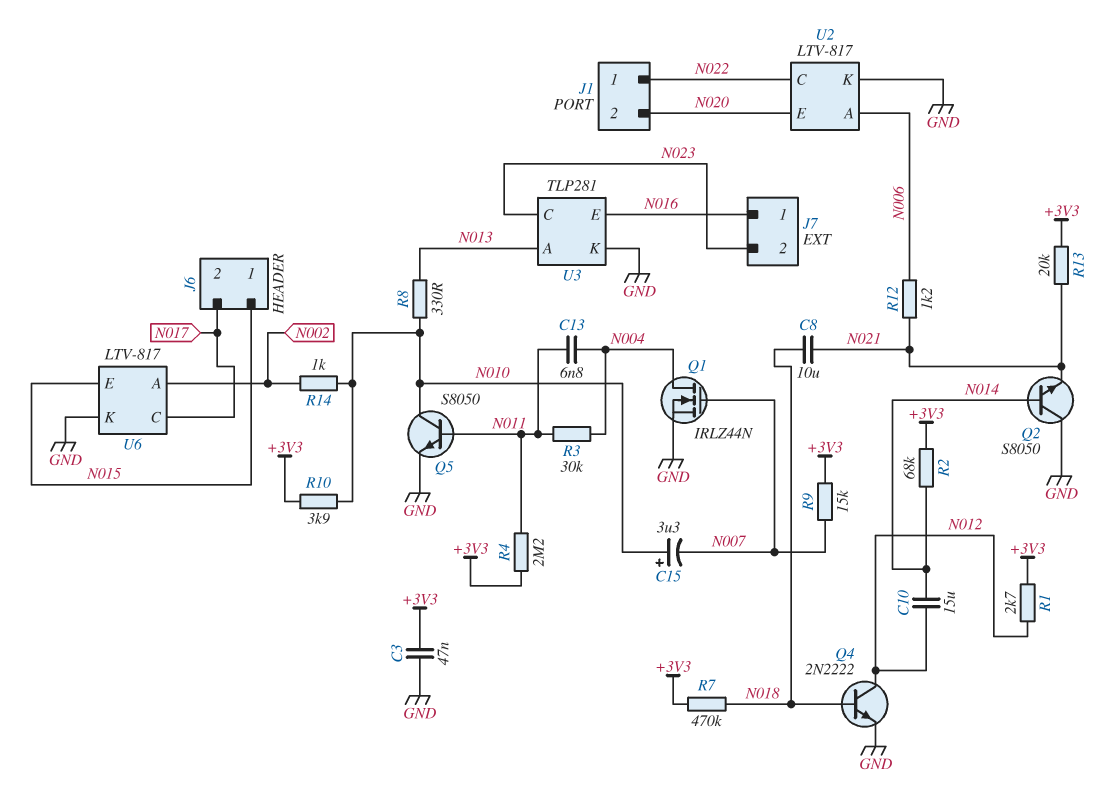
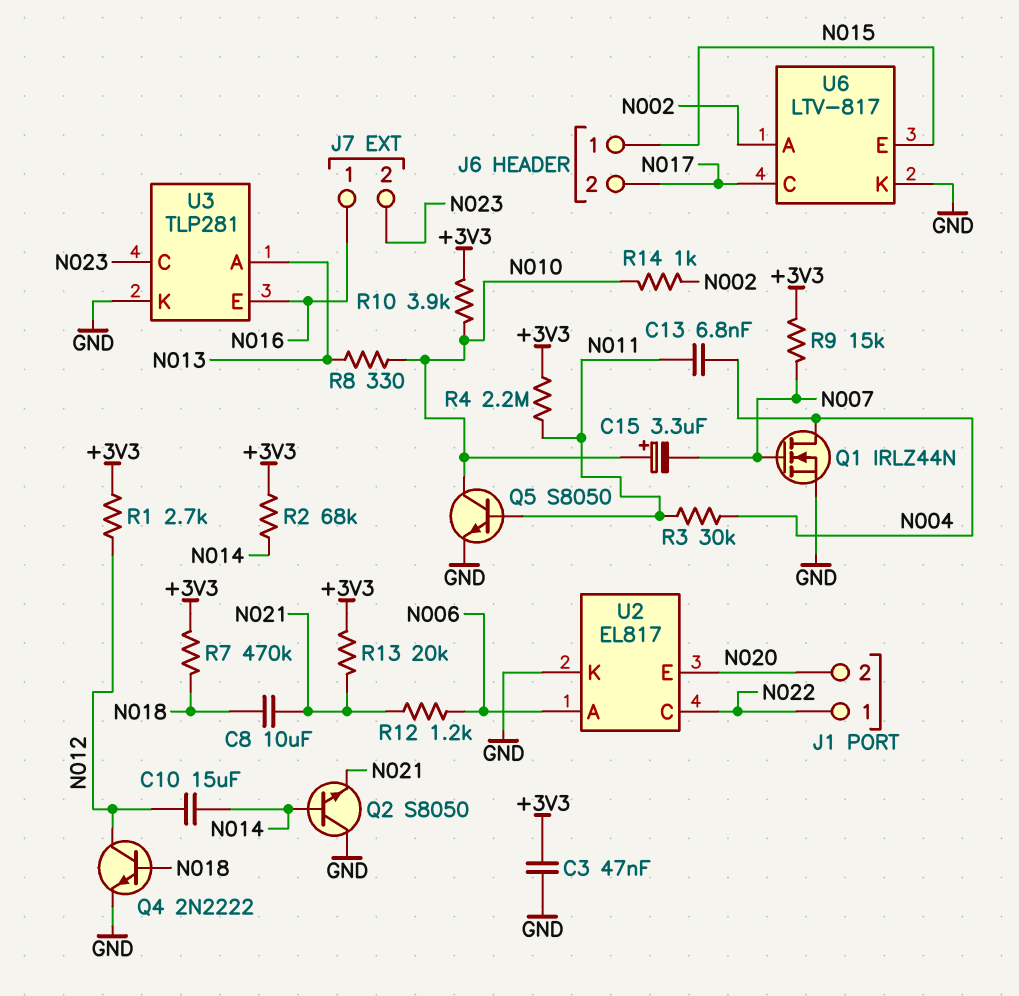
U2: LTV-817 -> EL817

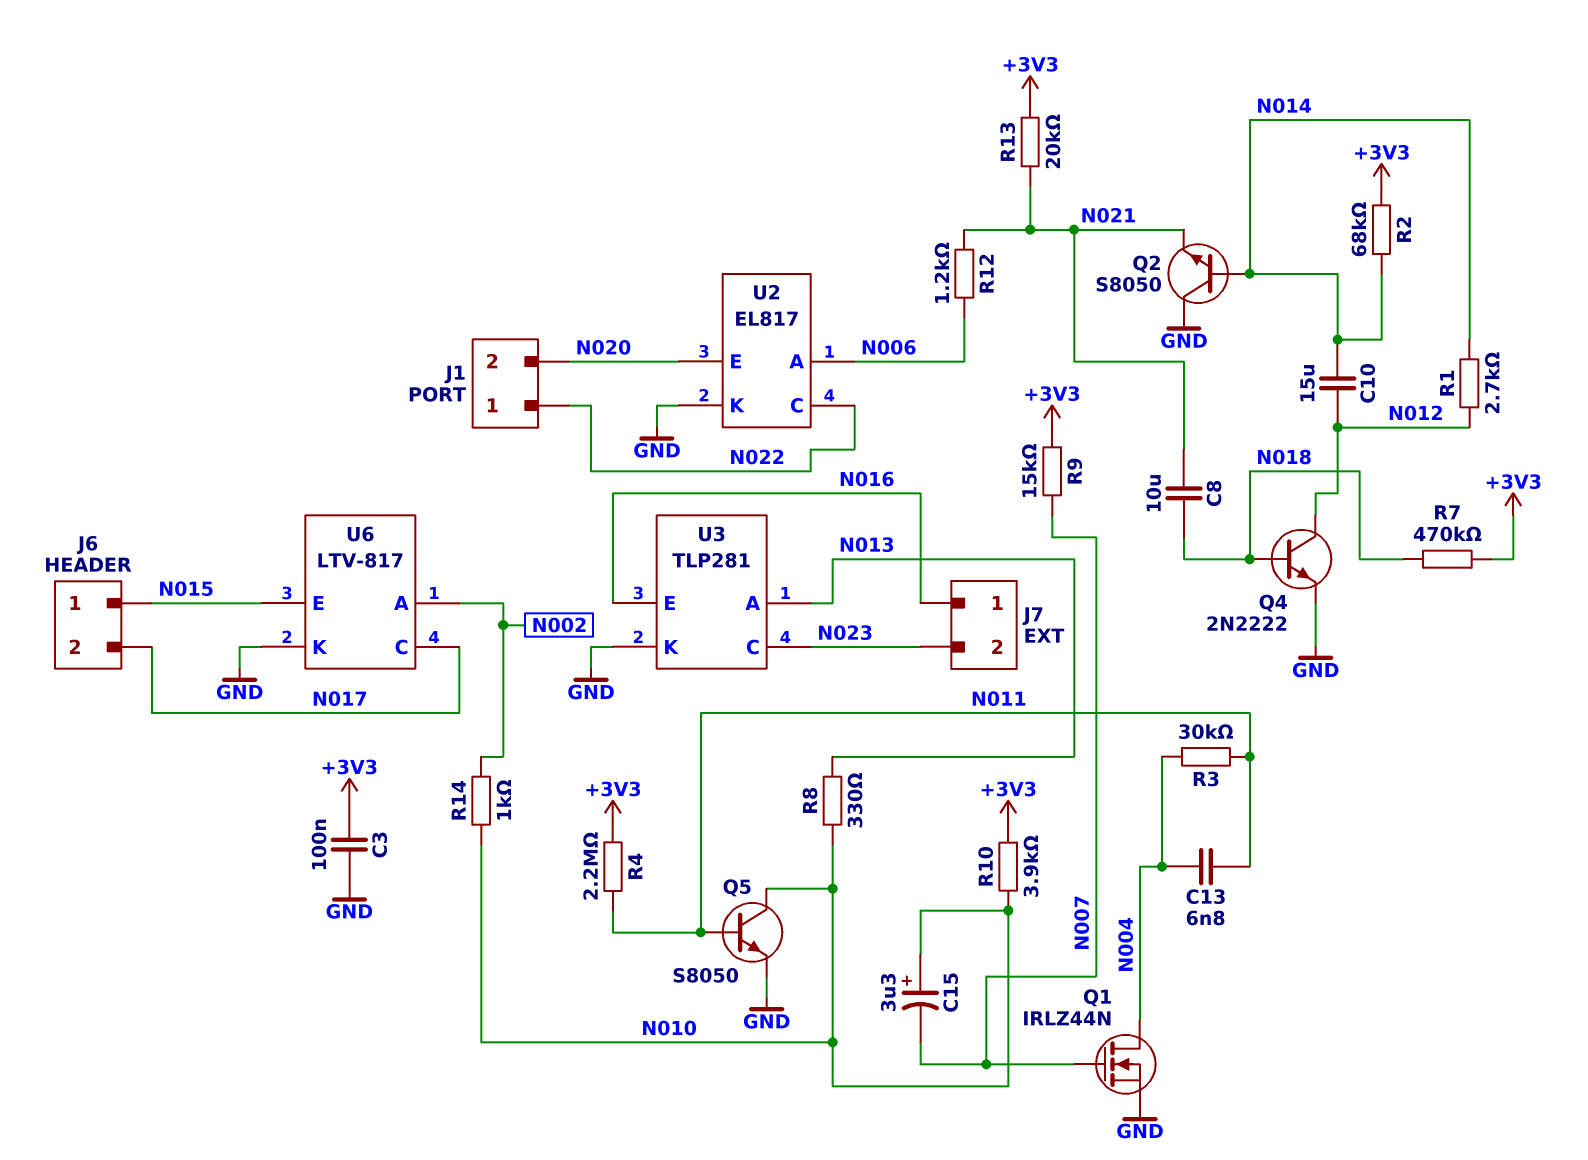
C3: 47nF (+3V3, GND) -> 100nF (+3V3, GND)
R1: 2.7k (+3V3, N012) -> 2.7k (N012, N014)

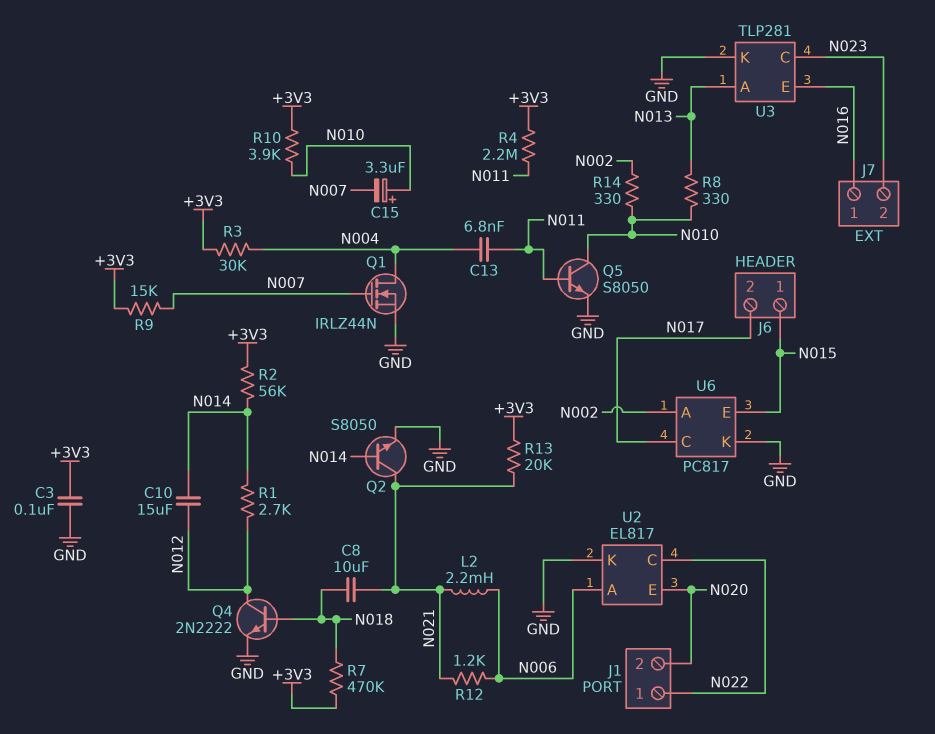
L2: none -> 2.2mH (N006, N021)
Q2: NPN S8050 (B N014, C GND, E N021) -> NPN S8050 (B N014, C N021, E GND)
R2: 68k (+3V3, N014) -> 56k (+3V3, N014)
R3: 30k (N004, N011) -> 30k (+3V3, N004)
R14: 1k (N002, N010) -> 330 (N002, N010)
U6: LTV-817 -> PC817

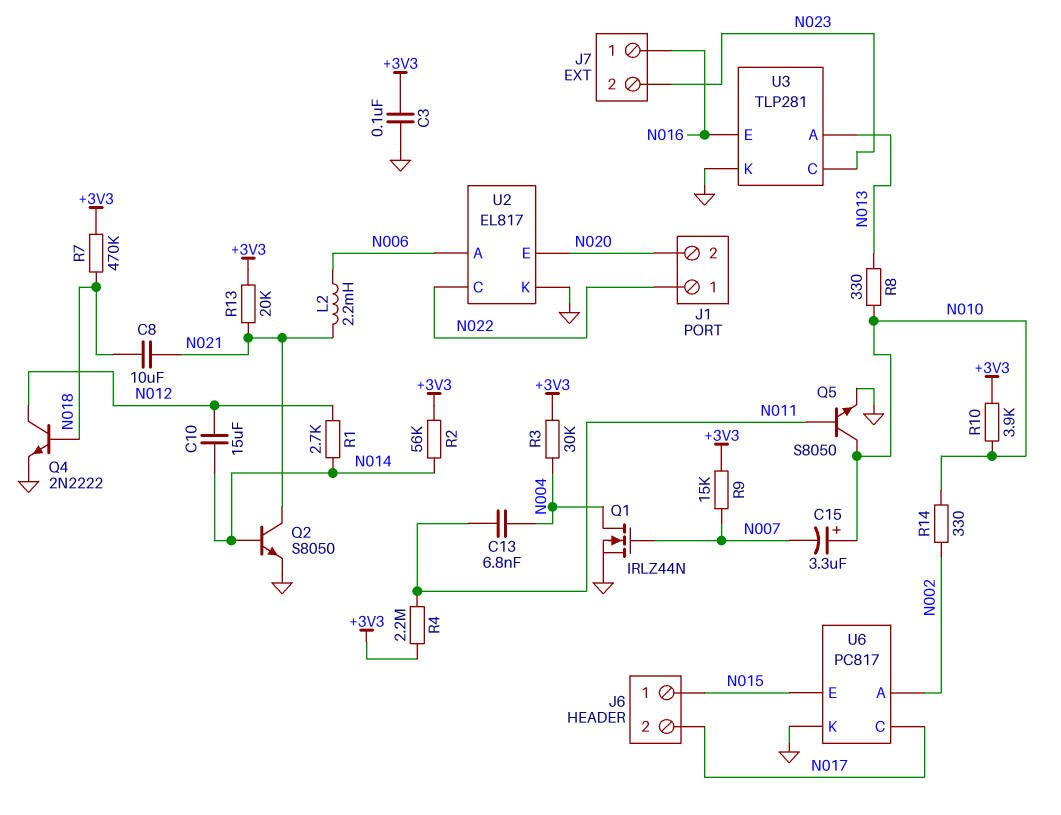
R12: 1.2k (N006, N021) -> none

